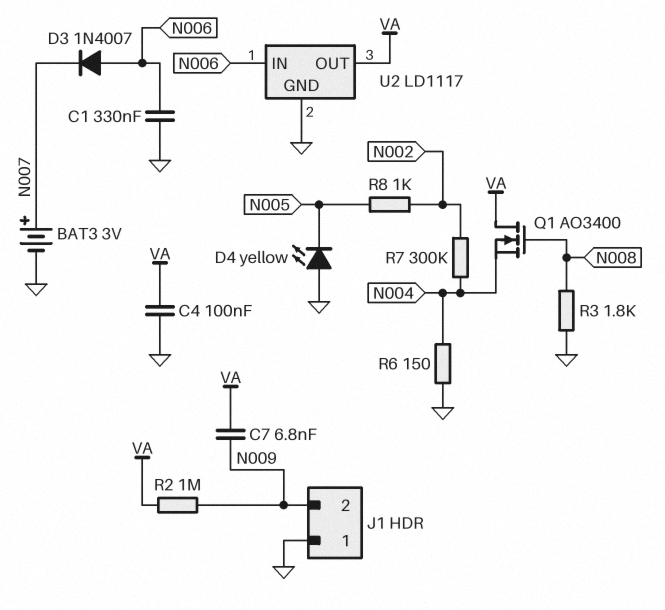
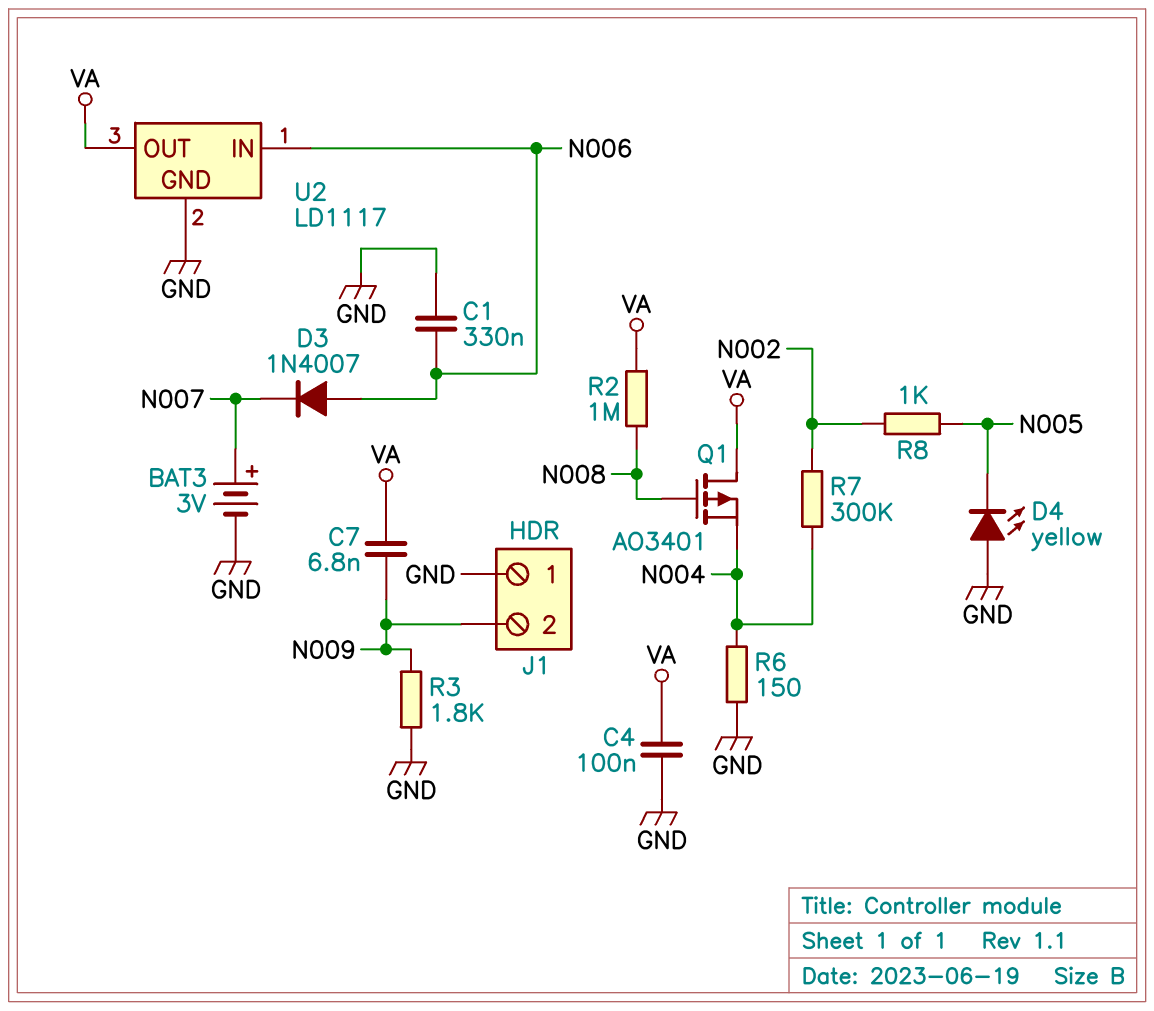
Q1: NMOS AO3400 (G N008, D VA, S N004) -> PMOS AO3401 (G N008, D VA, S N004)
R2: 1M (N009, VA) -> 1M (N008, VA)
R3: 1.8k (GND, N008) -> 1.8k (GND, N009)

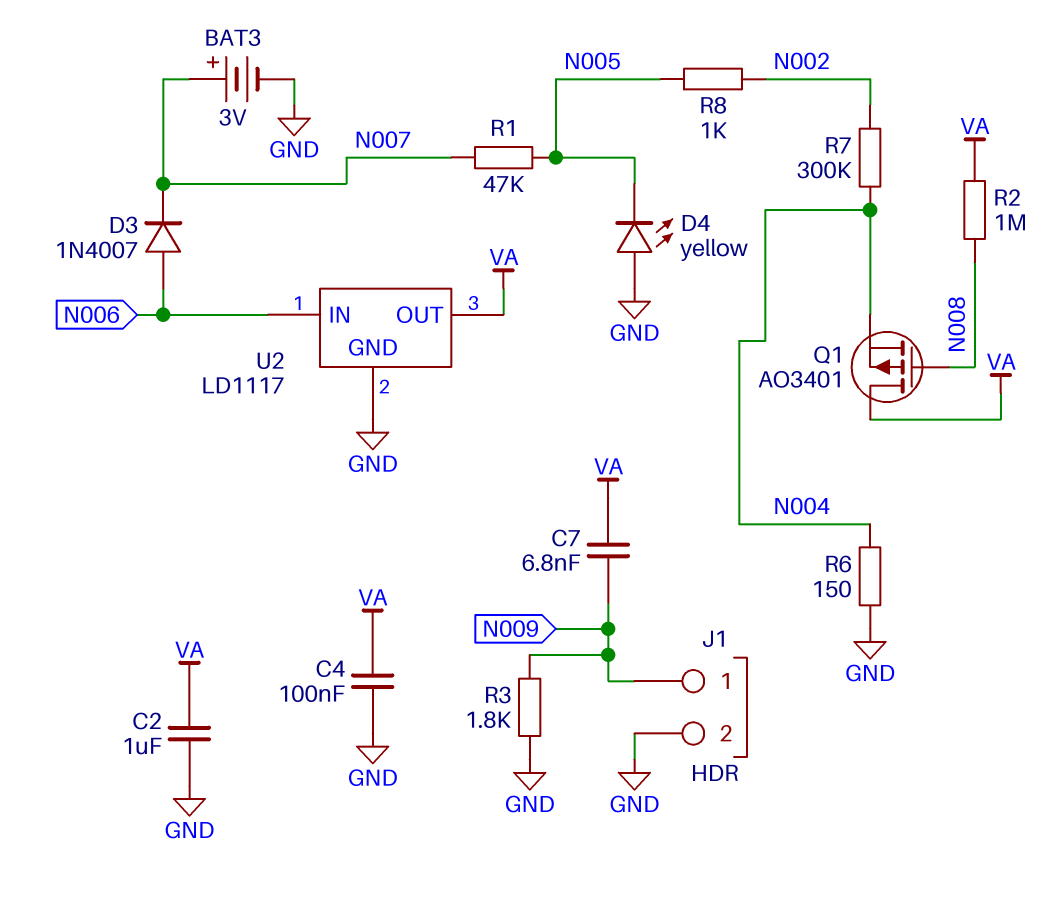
C1: 330nF (GND, N006) -> none
C2: none -> 1uF (GND, VA)
J1 pin 1: GND -> N009
J1 pin 2: N009 -> GND
R1: none -> 47k (N005, N007)

